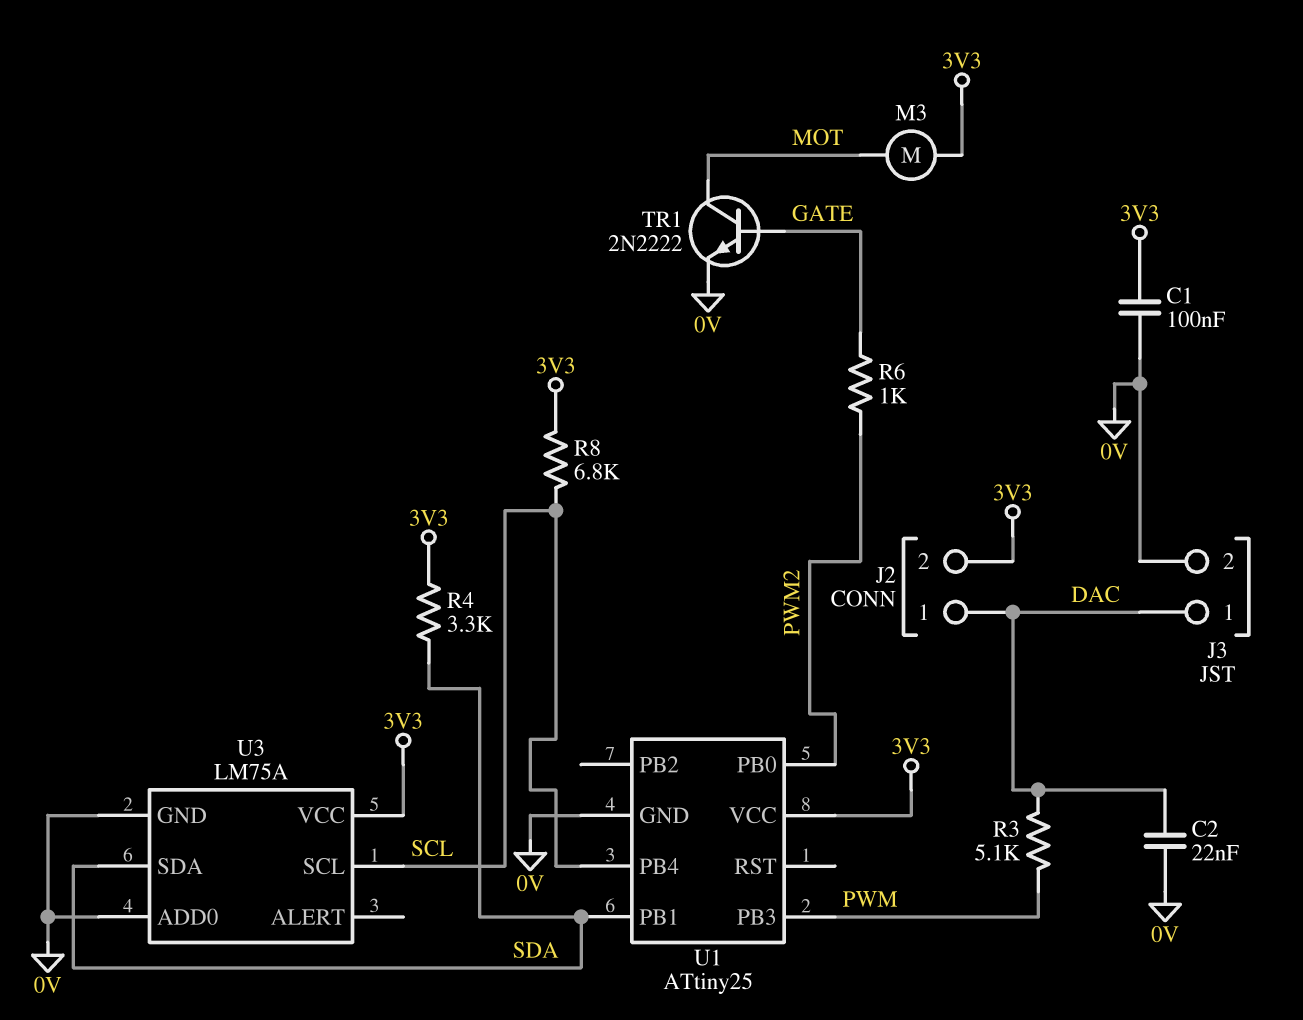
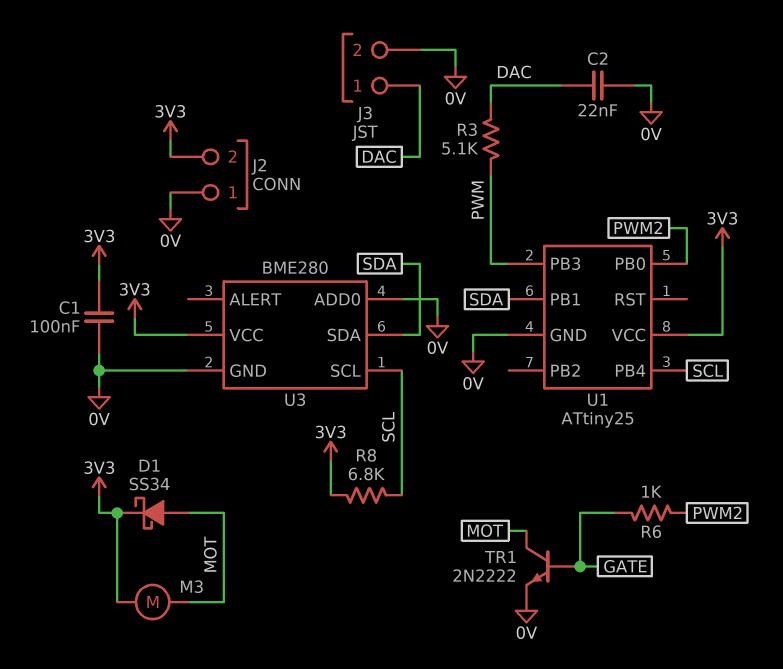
D1: none -> schottky SS34 (A MOT, K 3V3)
J2 pin 1: DAC -> 0V
R4: 3.3k (3V3, SDA) -> none
U3: LM75A -> BME280

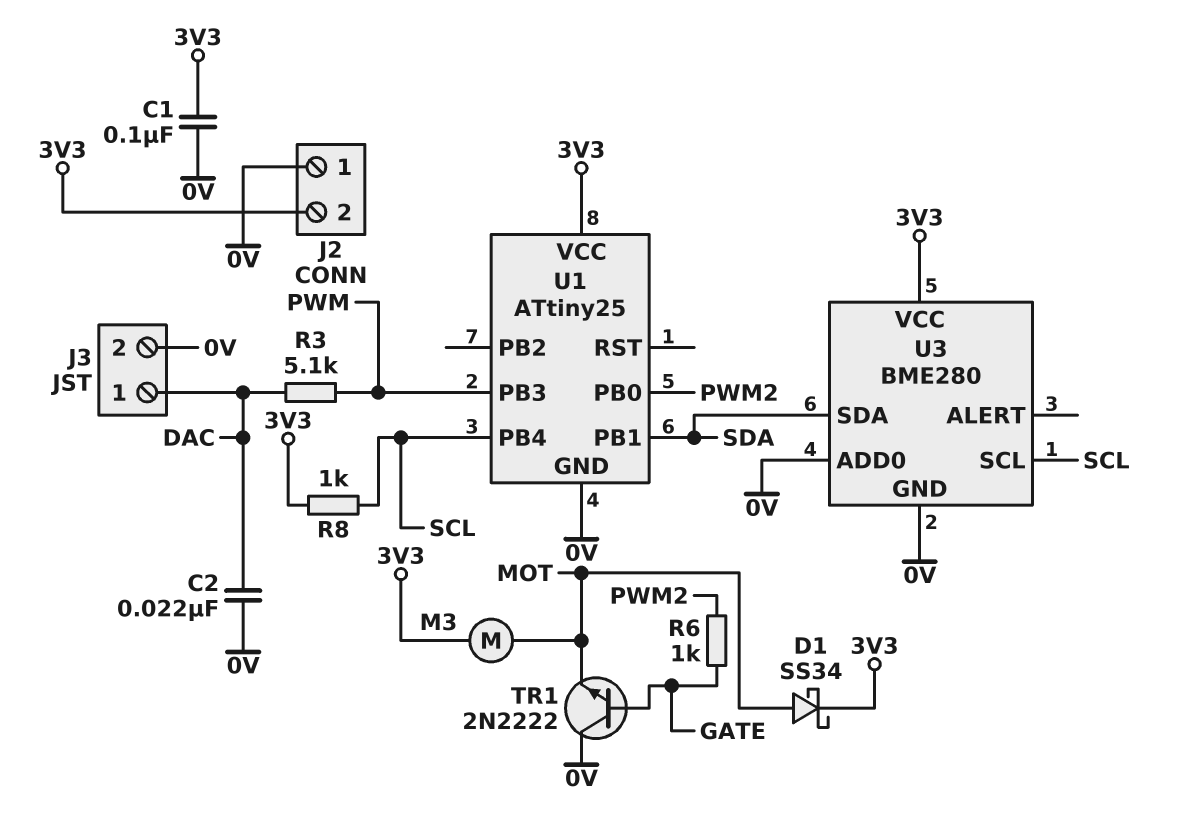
R8: 6.8k (3V3, SCL) -> 1k (3V3, SCL)
TR1: NPN 2N2222 (B GATE, C MOT, E 0V) -> NPN 2N2222 (B GATE, C 0V, E MOT)

